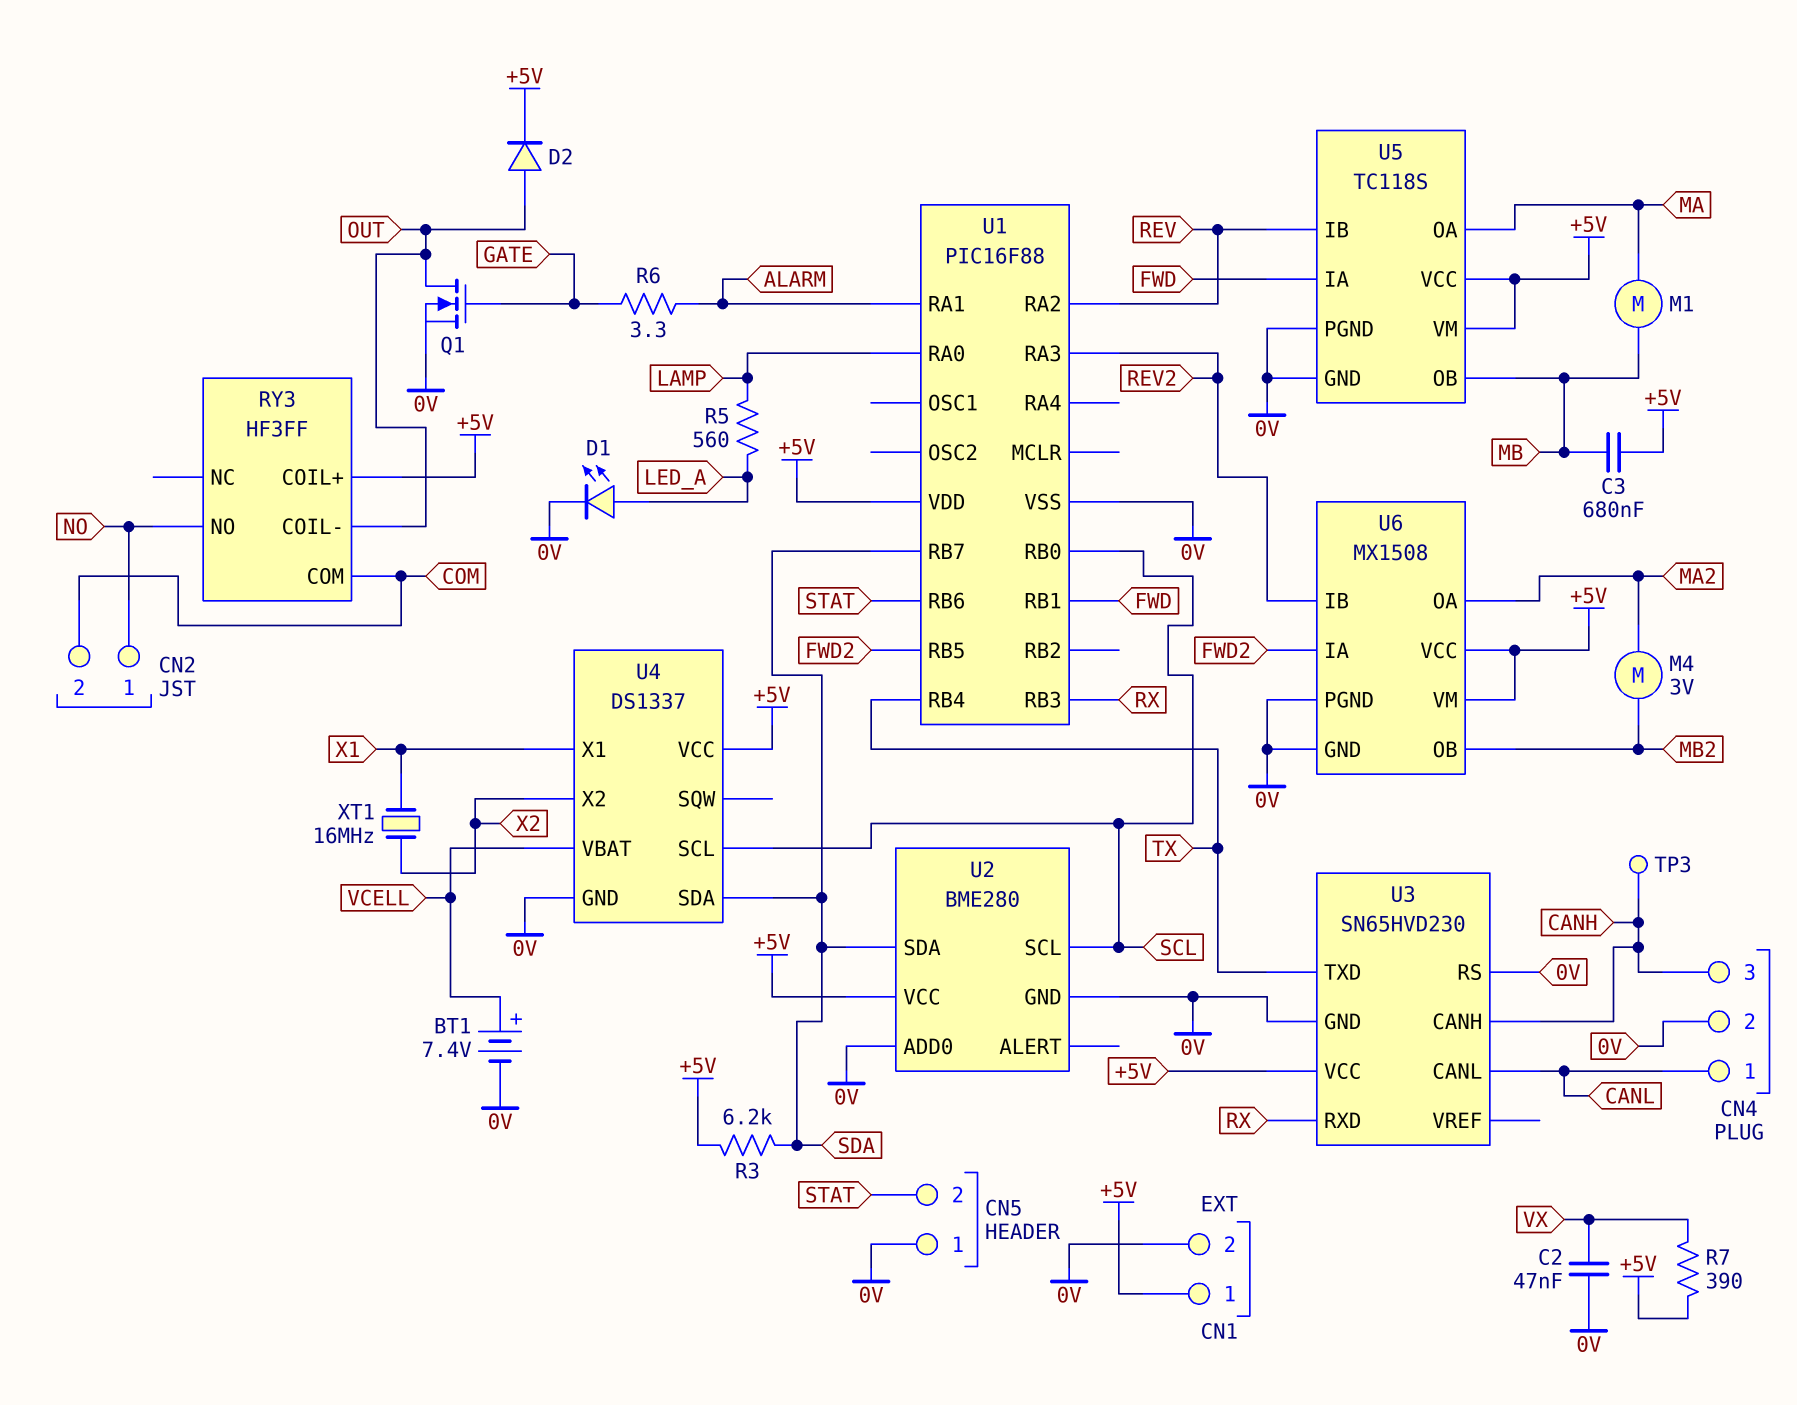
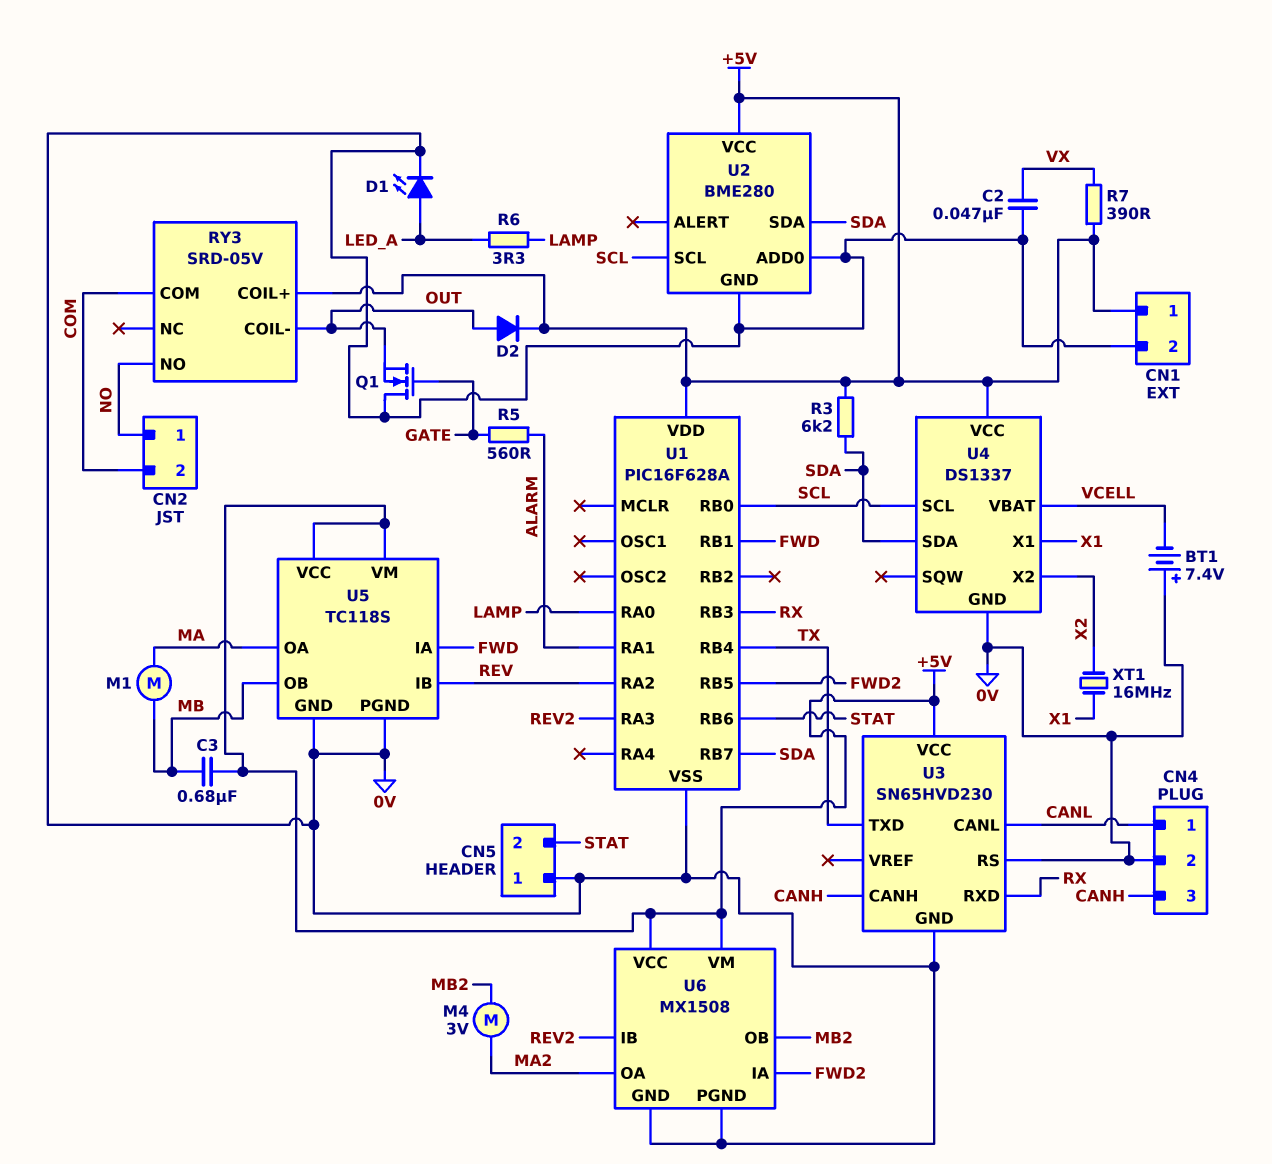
BT1: 7.4V (plus VCELL, minus 0V) -> 7.4V (plus 0V, minus VCELL)
Q1: NMOS (G GATE, D OUT, S 0V) -> NMOS (G GATE, D 0V, S OUT)
R5: 560 (LAMP, LED_A) -> 560 (ALARM, GATE)
R6: 3.3 (ALARM, GATE) -> 3.3 (LAMP, LED_A)
RY3: HF3FF -> SRD-05V
TP3: test point (CANH) -> none
U1: PIC16F88 -> PIC16F628A

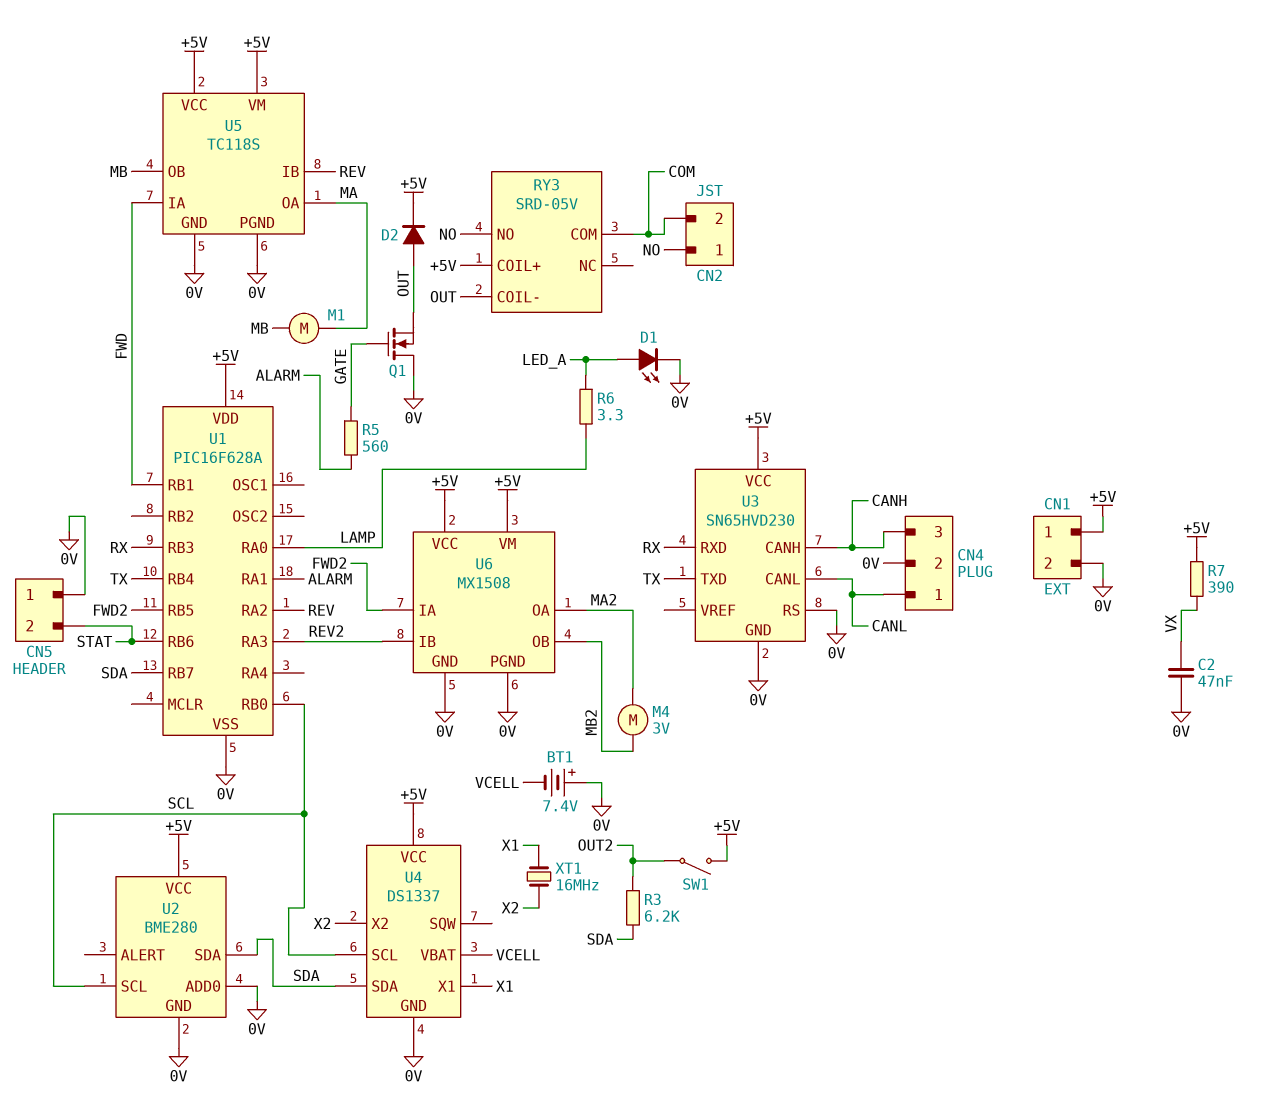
C3: 680nF (+5V, MB) -> none
R3: 6.2k (+5V, SDA) -> 6.2k (OUT2, SDA)
SW1: none -> switch (+5V, OUT2)

